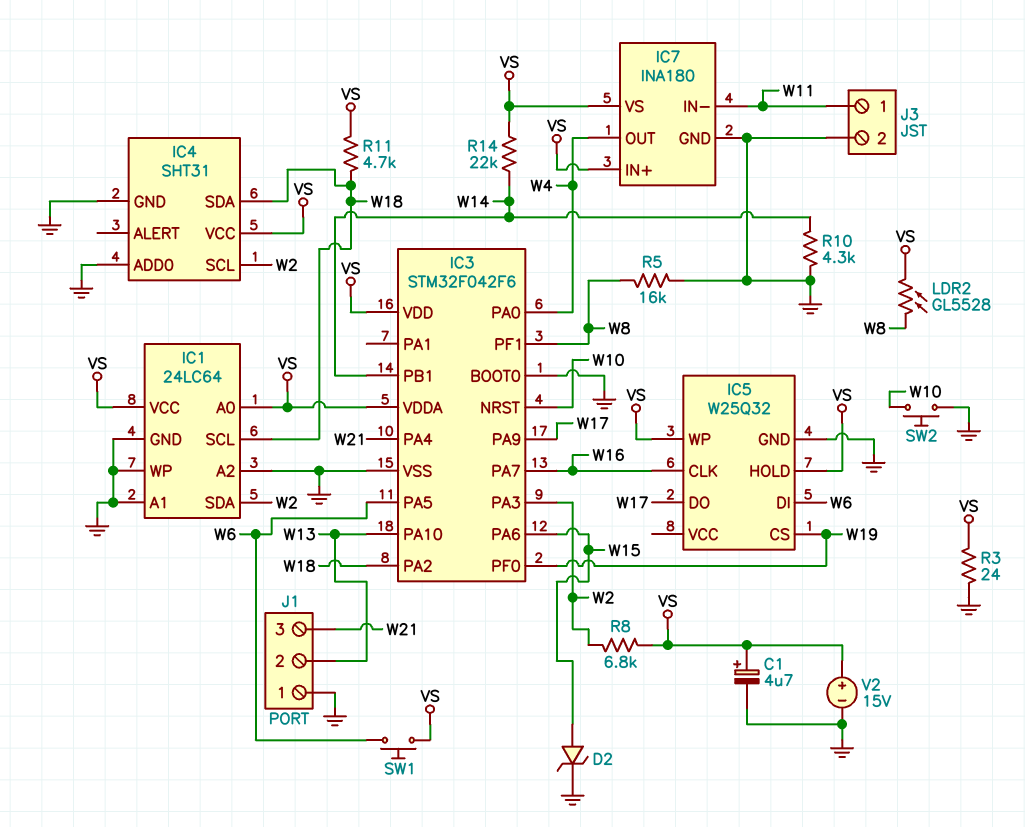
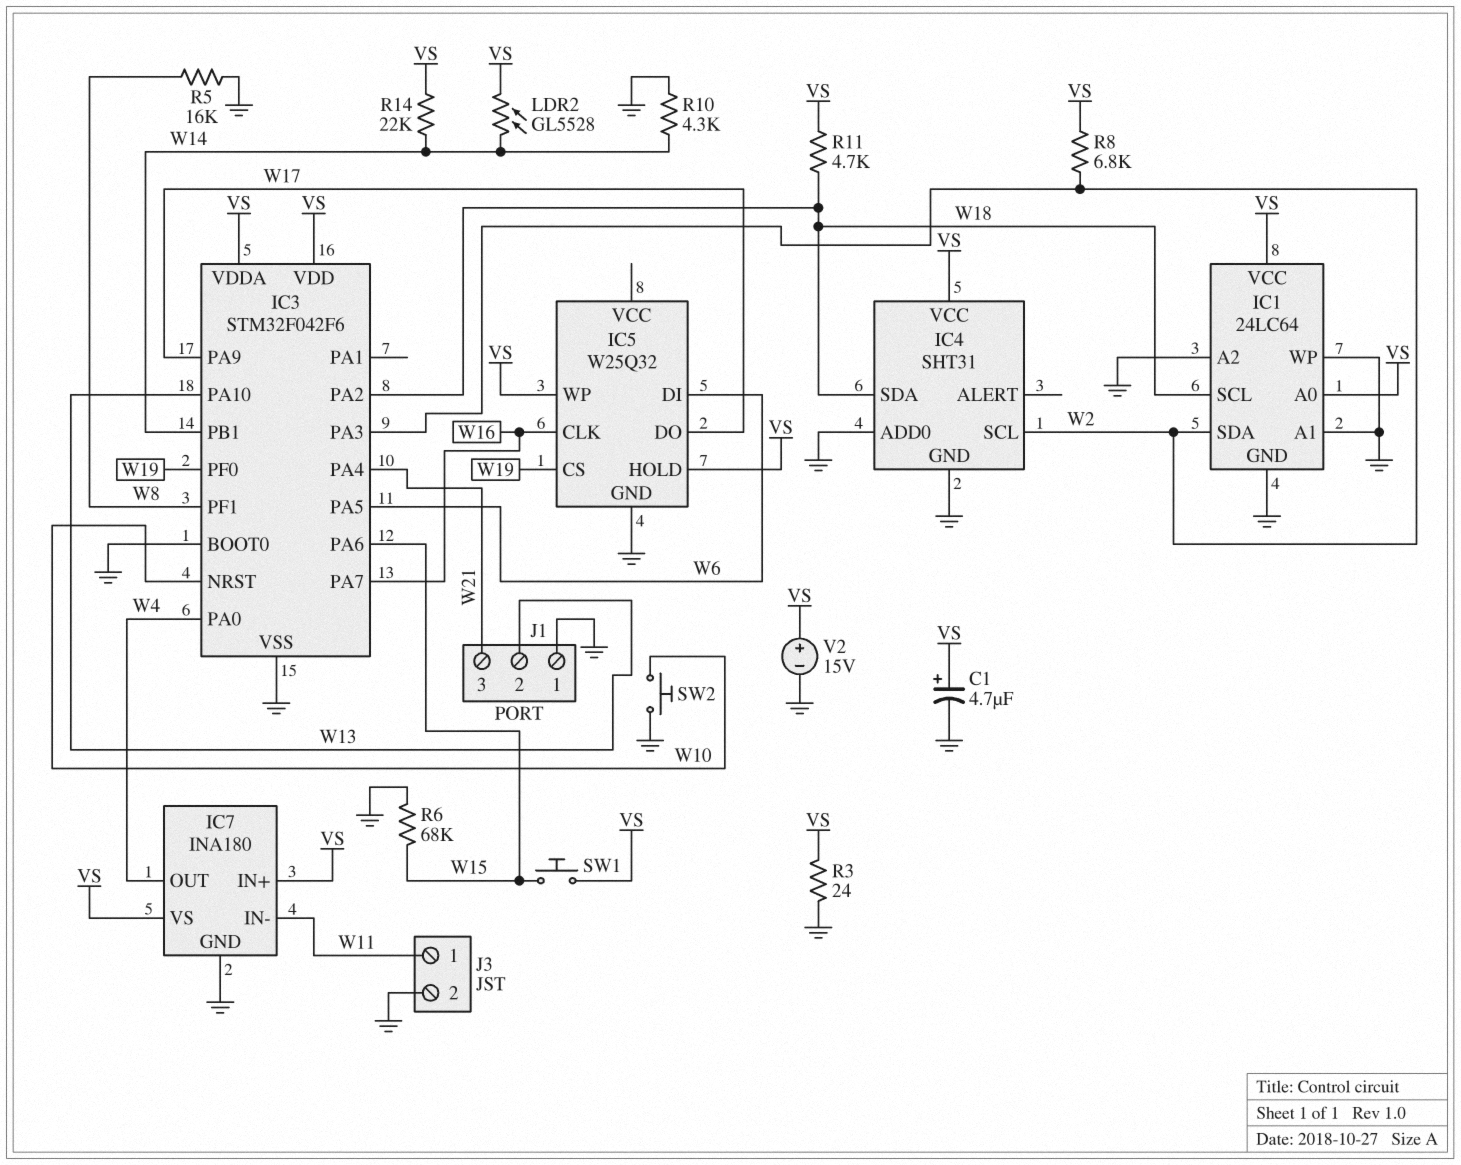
D2: zener (A W15, K GND) -> none
LDR2: GL5528 (VS, W8) -> GL5528 (VS, W14)
R6: none -> 68k (GND, W15)
SW1: button (VS, W6) -> button (VS, W15)

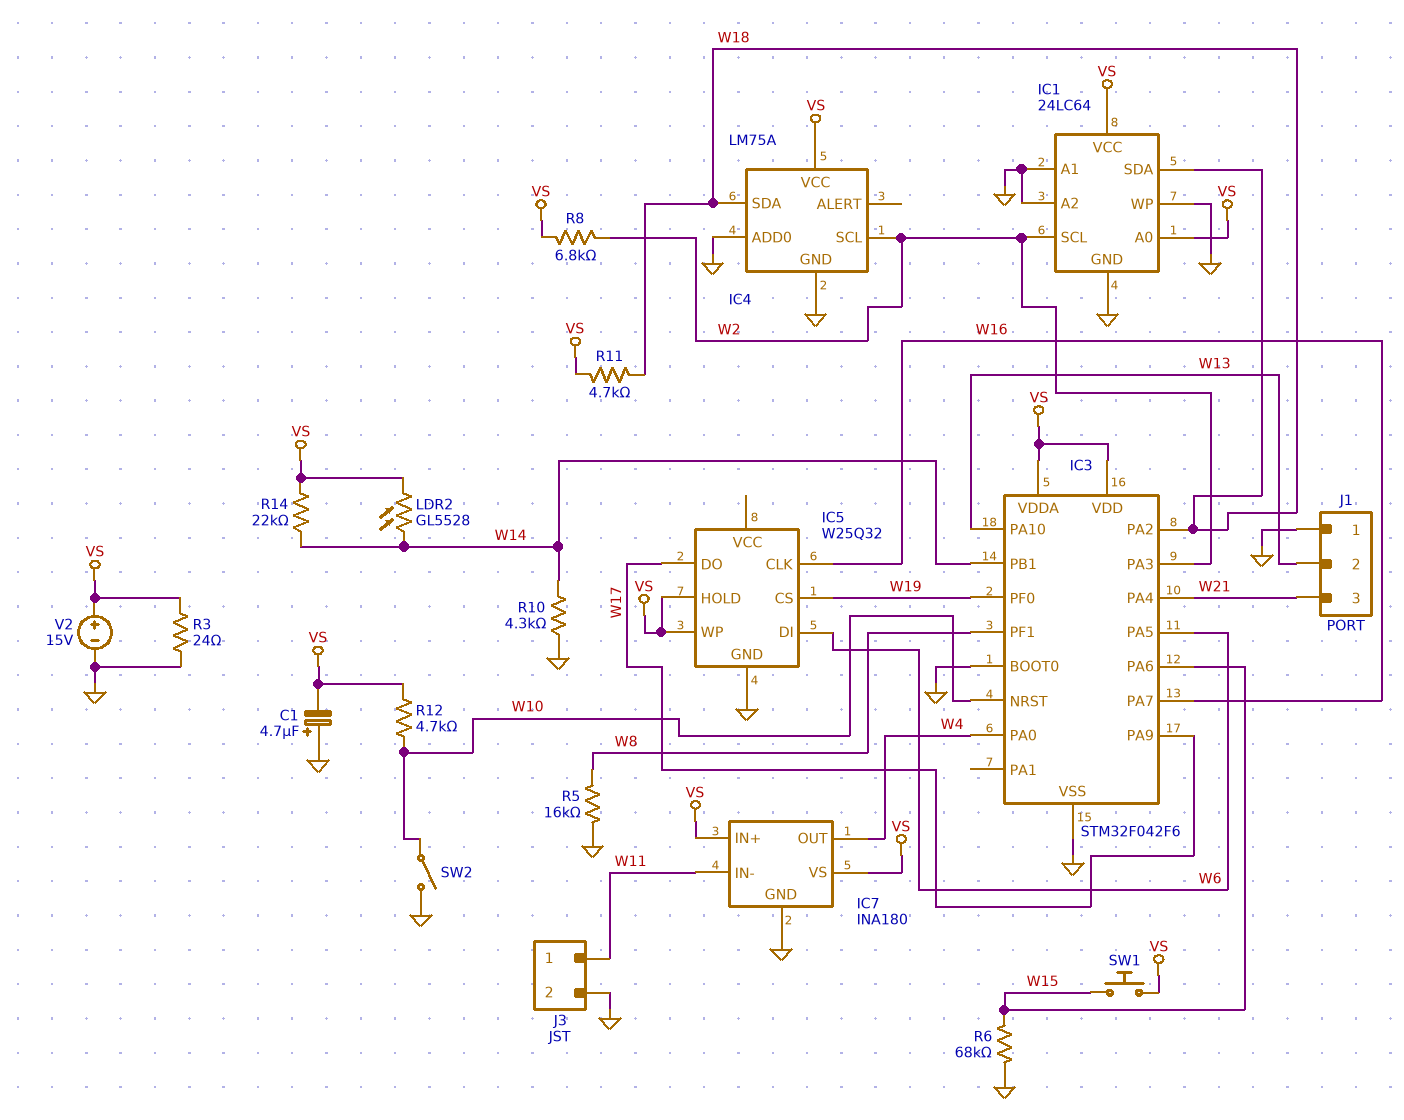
C1: 4.7uF (plus VS, minus GND) -> 4.7uF (plus GND, minus VS)
IC1 pin SCL: W18 -> W2
IC1 pin SDA: W2 -> W18
IC4: SHT31 -> LM75A
R12: none -> 4.7k (VS, W10)
SW2: button (GND, W10) -> switch (GND, W10)

